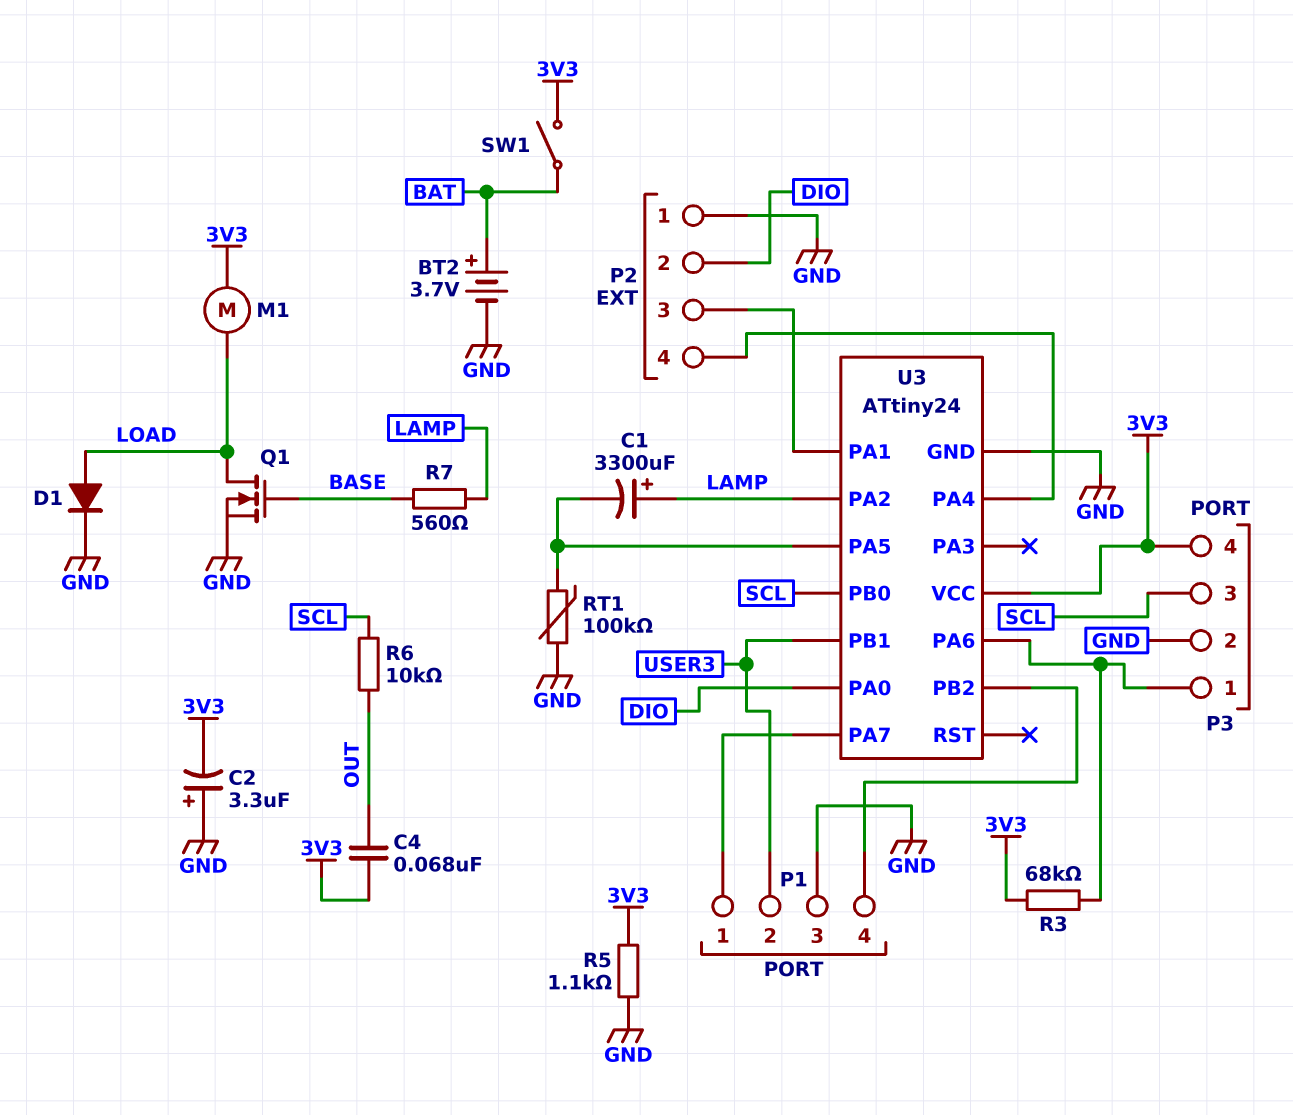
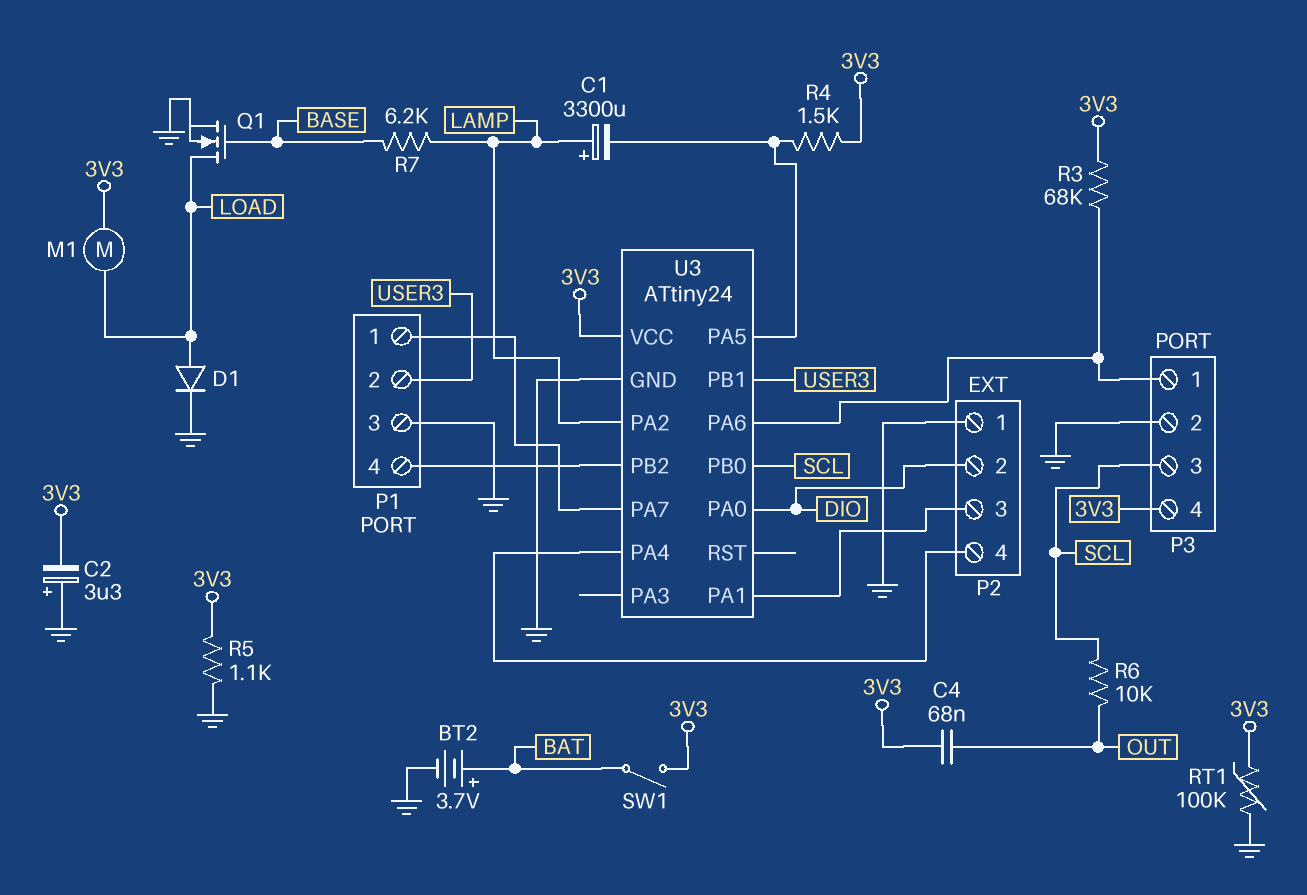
R4: none -> 1.5k (3V3, U3/PA5)
R7: 560 (BASE, LAMP) -> 6.2k (BASE, LAMP)
RT1: 100k (GND, U3/PA5) -> 100k (3V3, GND)

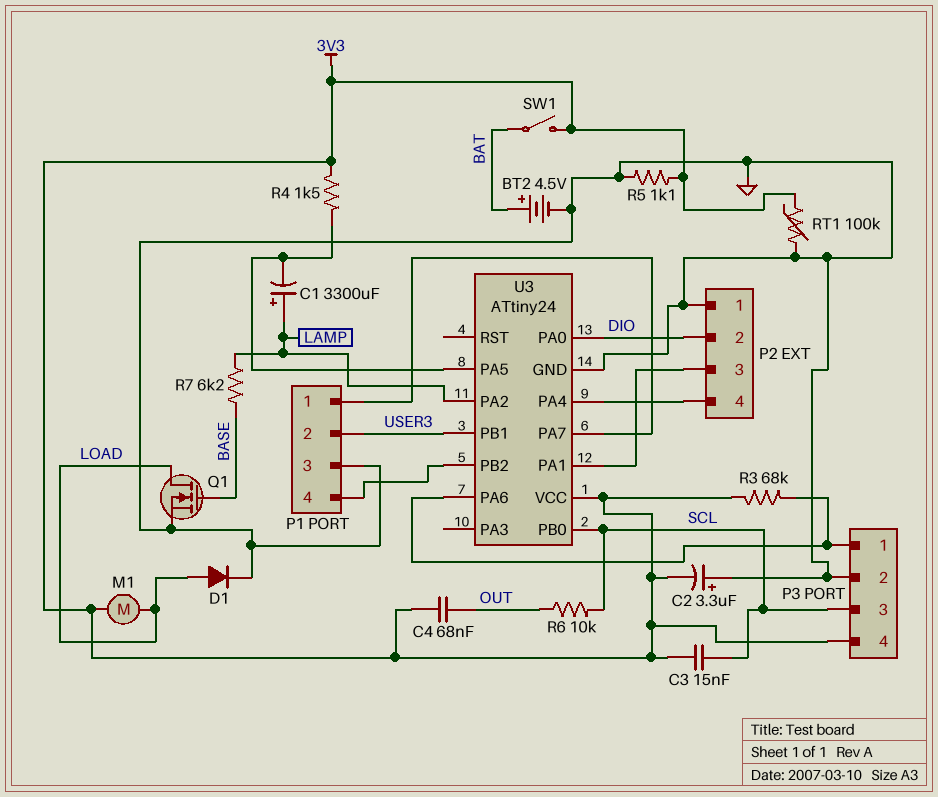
BT2: 3.7V (plus BAT, minus GND) -> 4.5V (plus BAT, minus GND)
C3: none -> 15nF (3V3, SCL)

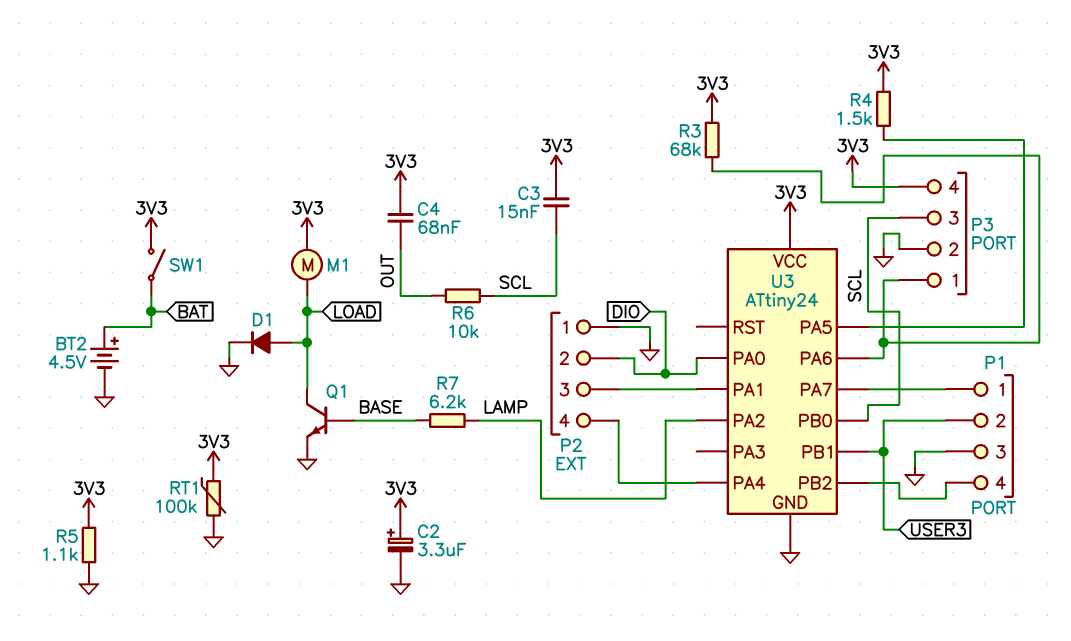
C1: 3300uF (plus LAMP, minus U3/PA5) -> none
C2: 3.3uF (plus GND, minus 3V3) -> 3.3uF (plus 3V3, minus GND)
Q1: NMOS (G BASE, D LOAD, S GND) -> NPN (B BASE, C LOAD, E GND)

